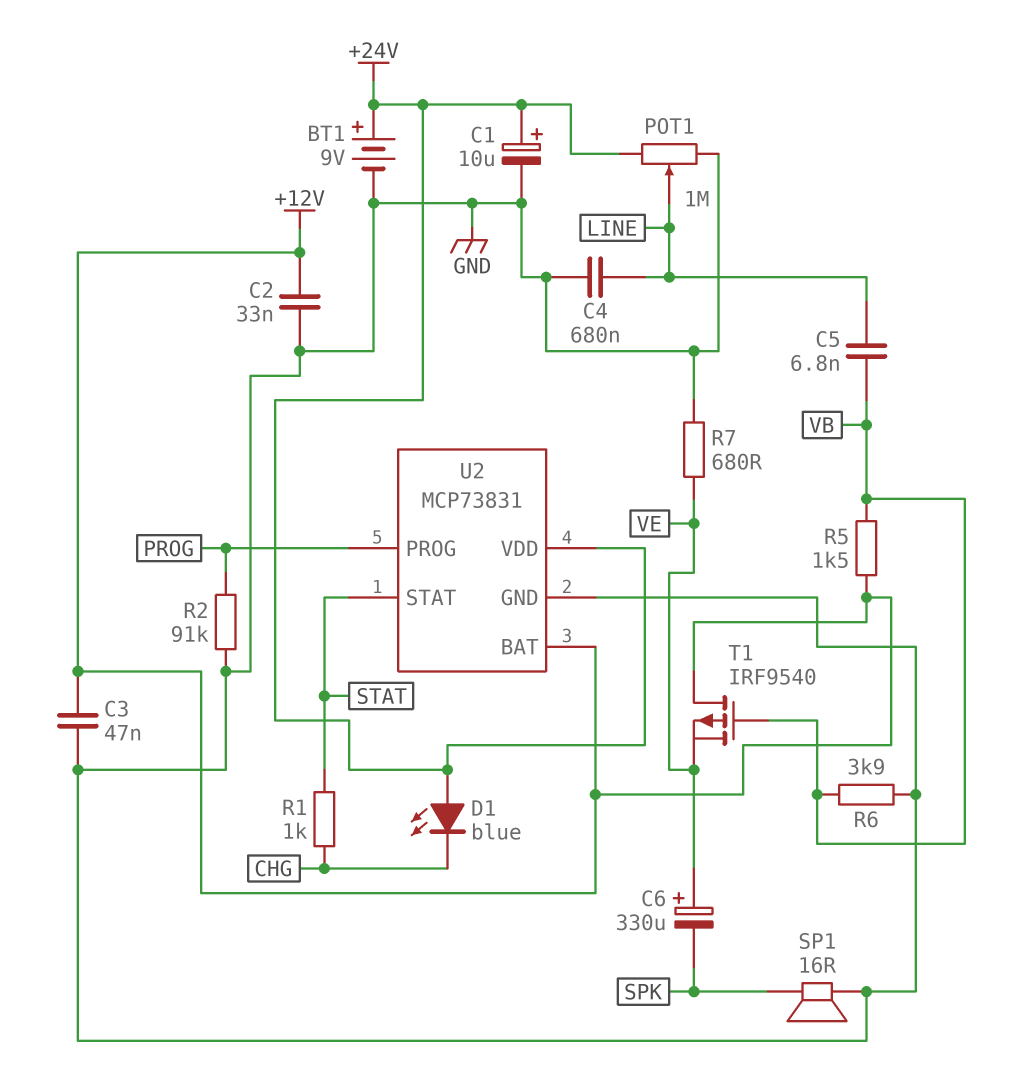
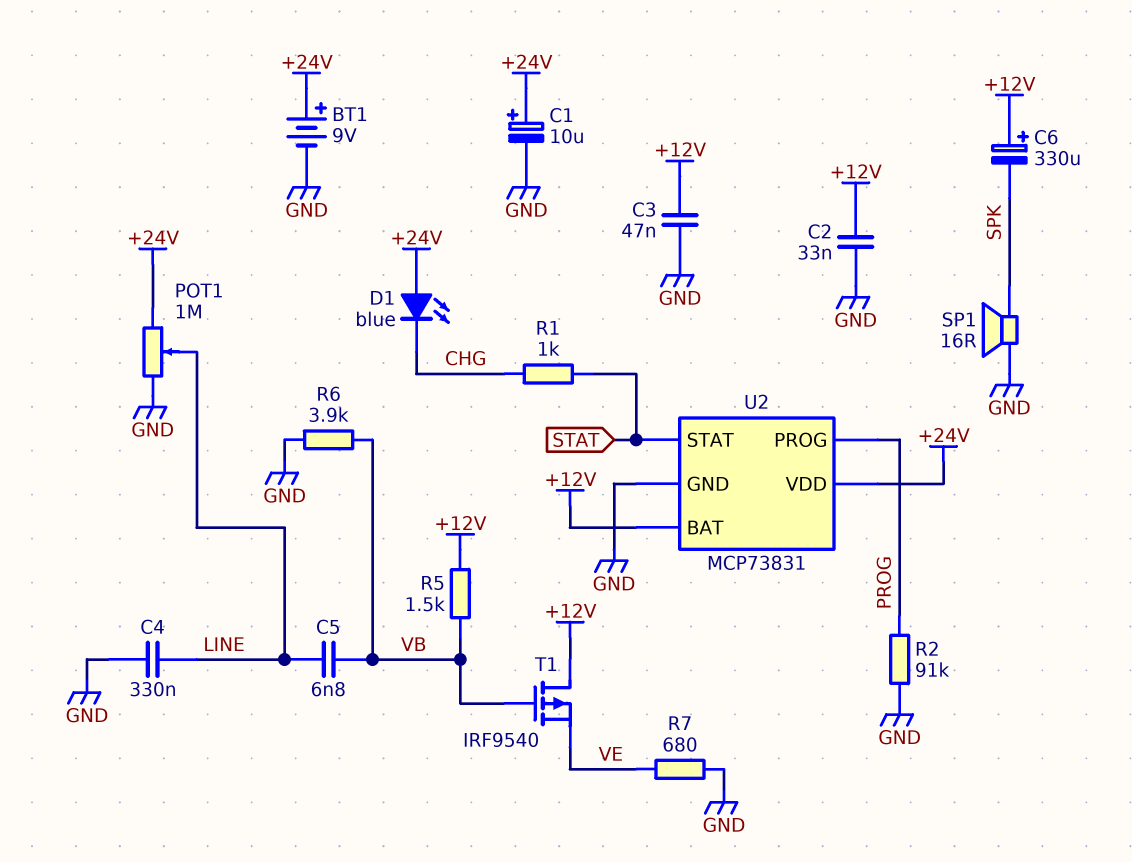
C4: 680nF (GND, LINE) -> 330nF (GND, LINE)
C6: 330uF (plus VE, minus SPK) -> 330uF (plus +12V, minus SPK)

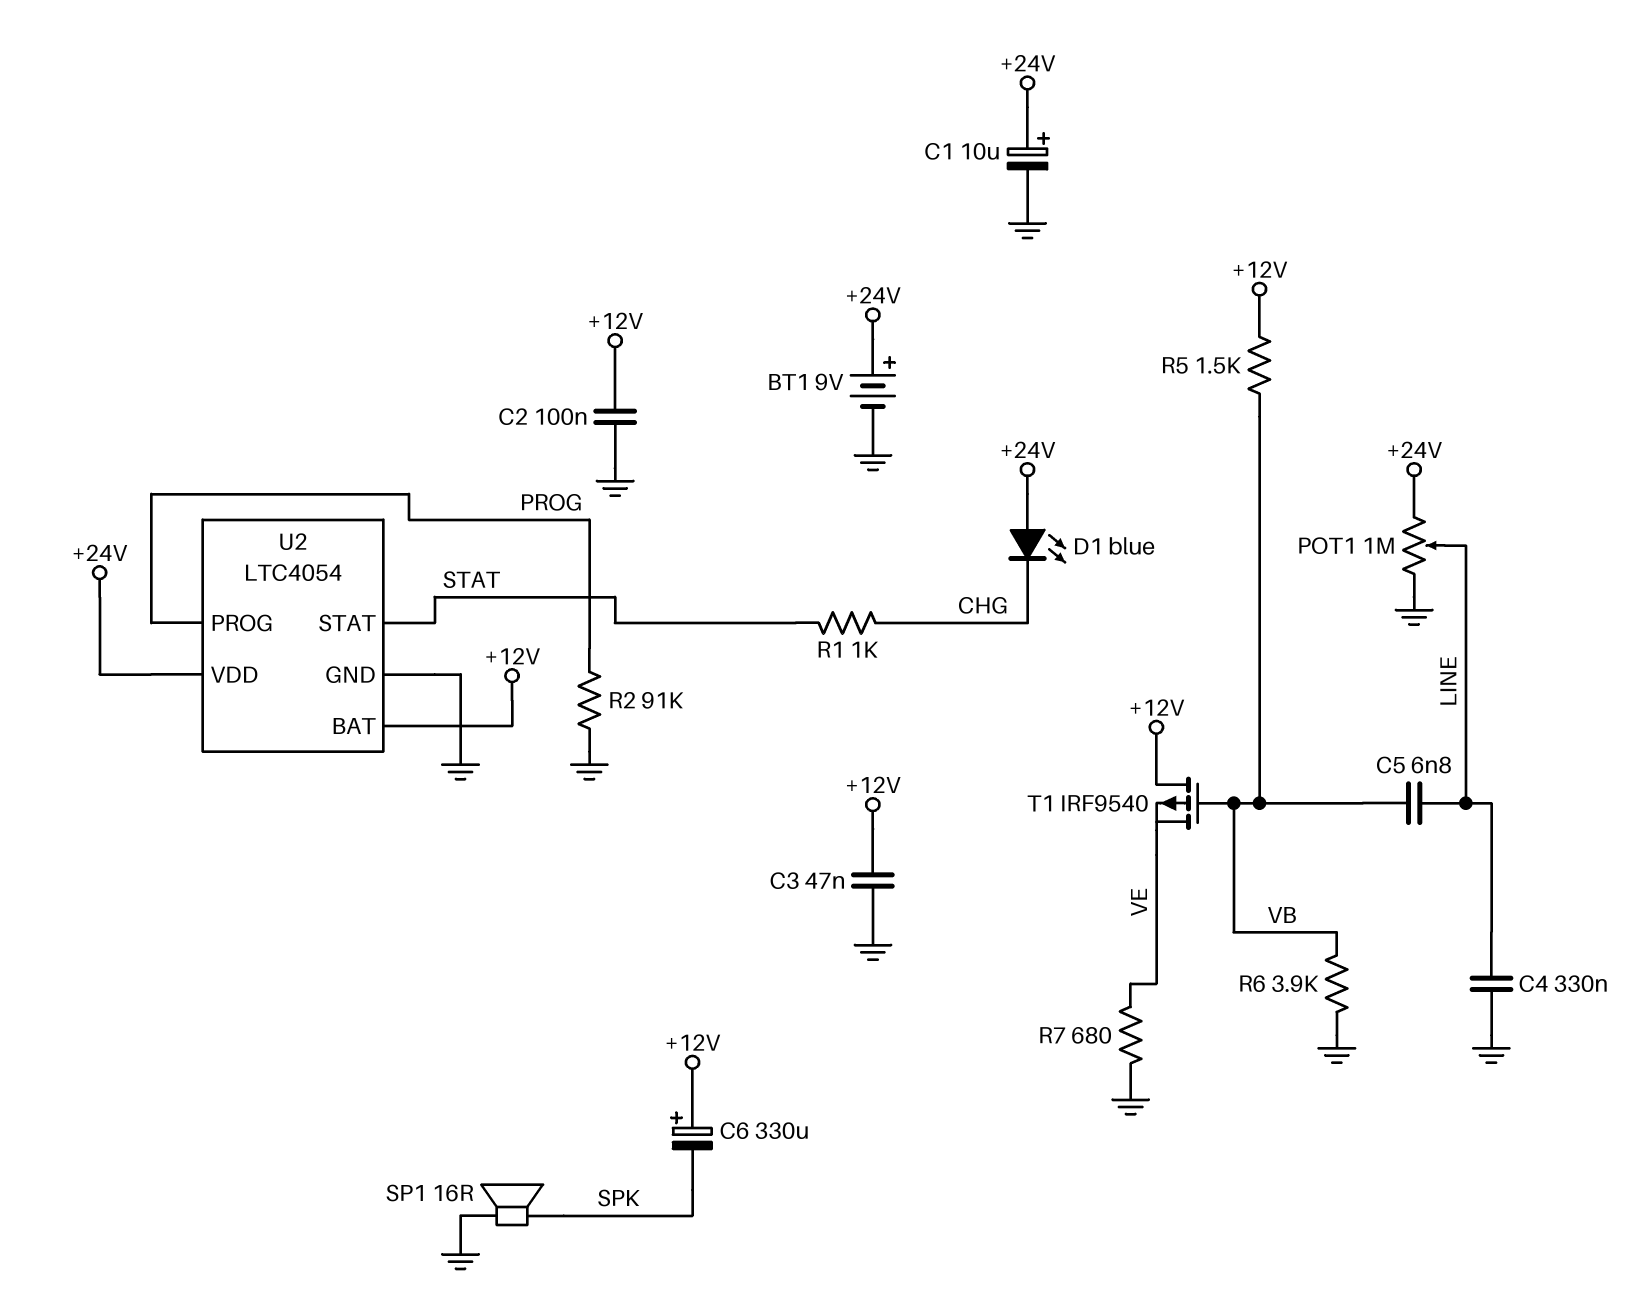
C2: 33nF (+12V, GND) -> 100nF (+12V, GND)
U2: MCP73831 -> LTC4054

